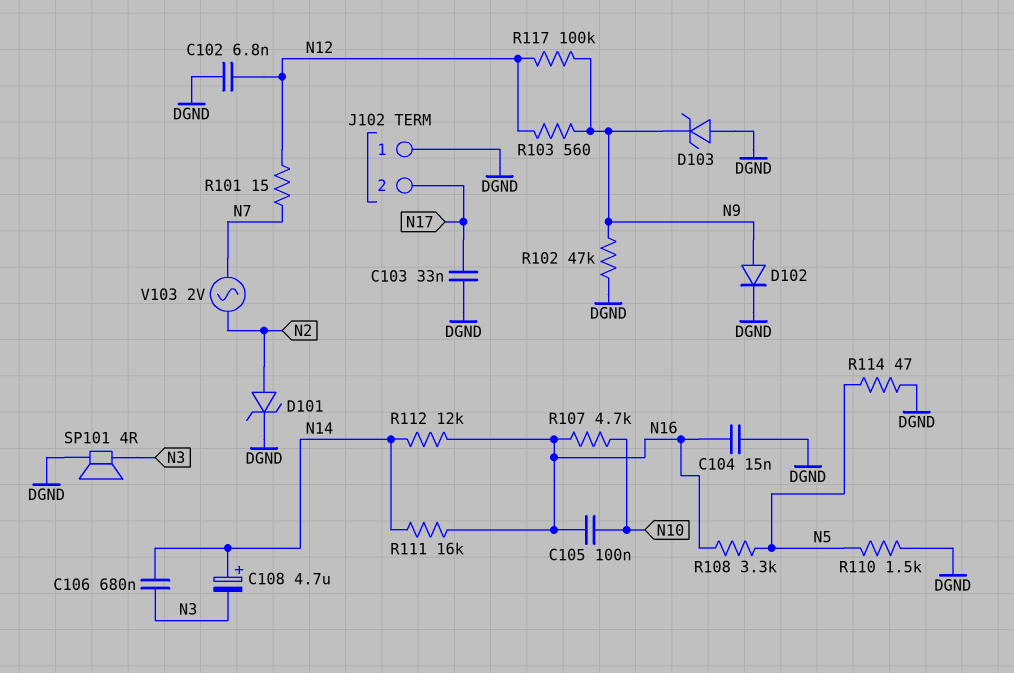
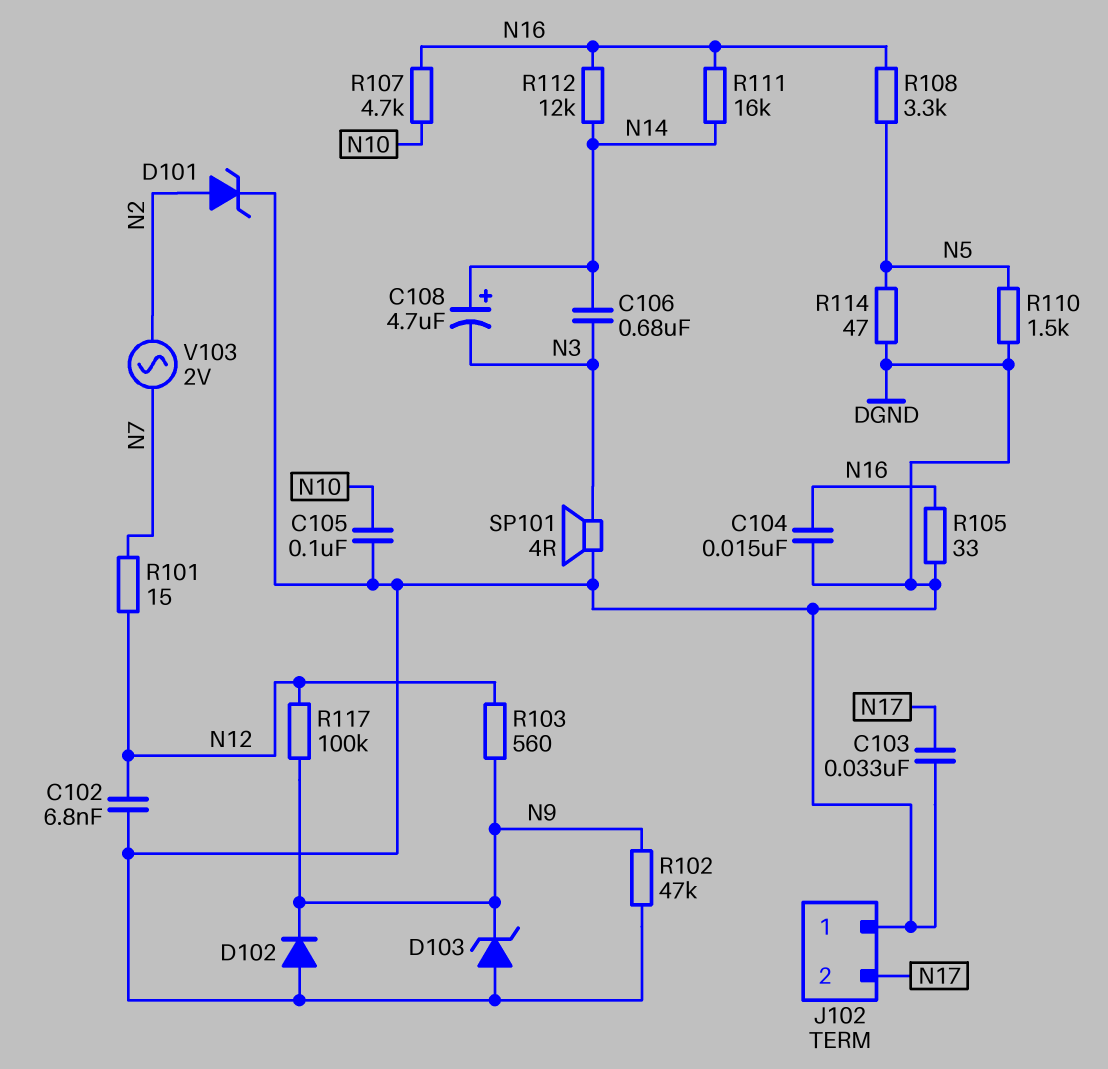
C105: 100nF (N10, N16) -> 100nF (DGND, N10)
D102: diode (A N9, K DGND) -> diode (A DGND, K N9)
R105: none -> 33 (DGND, N16)

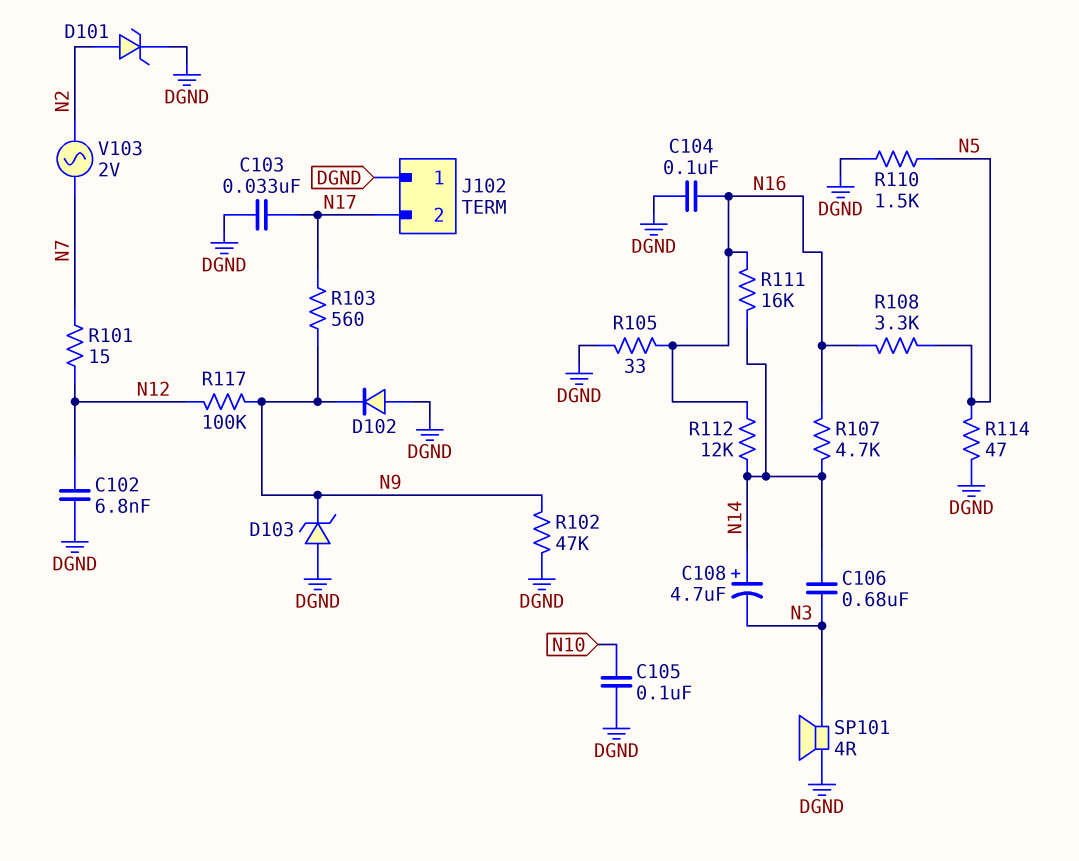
C104: 15nF (DGND, N16) -> 100nF (DGND, N16)
R103: 560 (N9, N12) -> 560 (N9, N17)
R107: 4.7k (N10, N16) -> 4.7k (N14, N16)

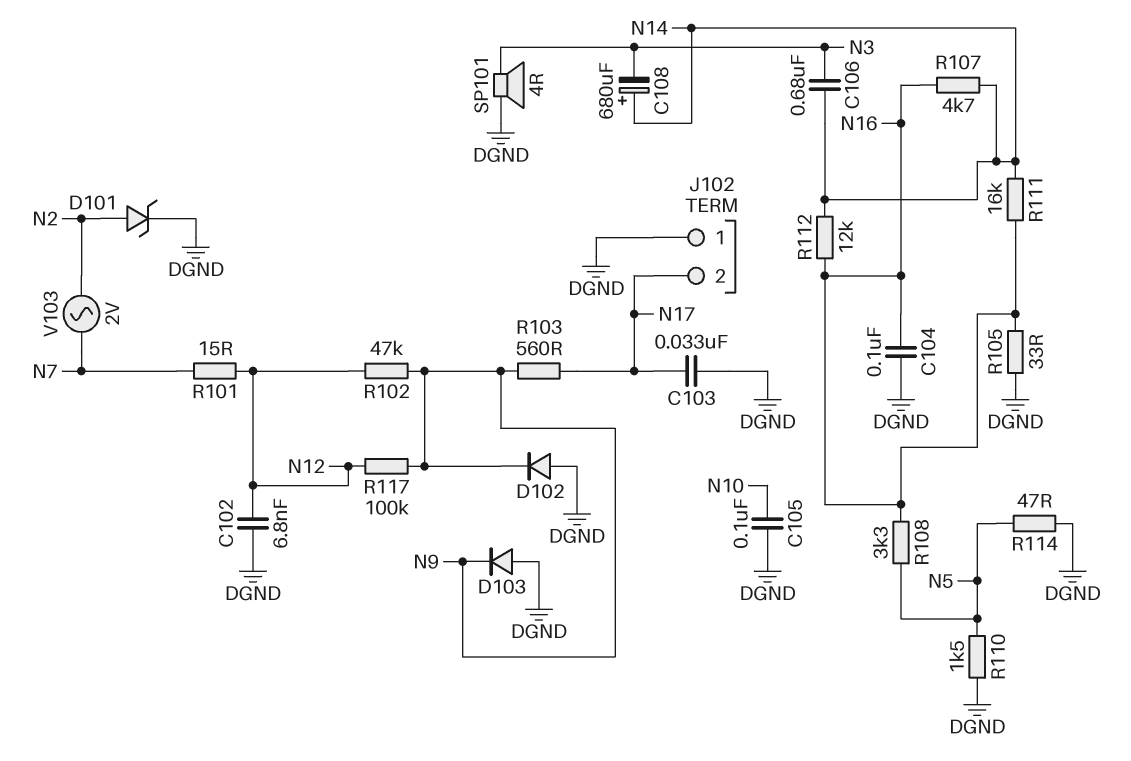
C108: 4.7uF (plus N14, minus N3) -> 680uF (plus N14, minus N3)
D103: zener (A DGND, K N9) -> diode (A DGND, K N9)
R102: 47k (DGND, N9) -> 47k (N9, N12)

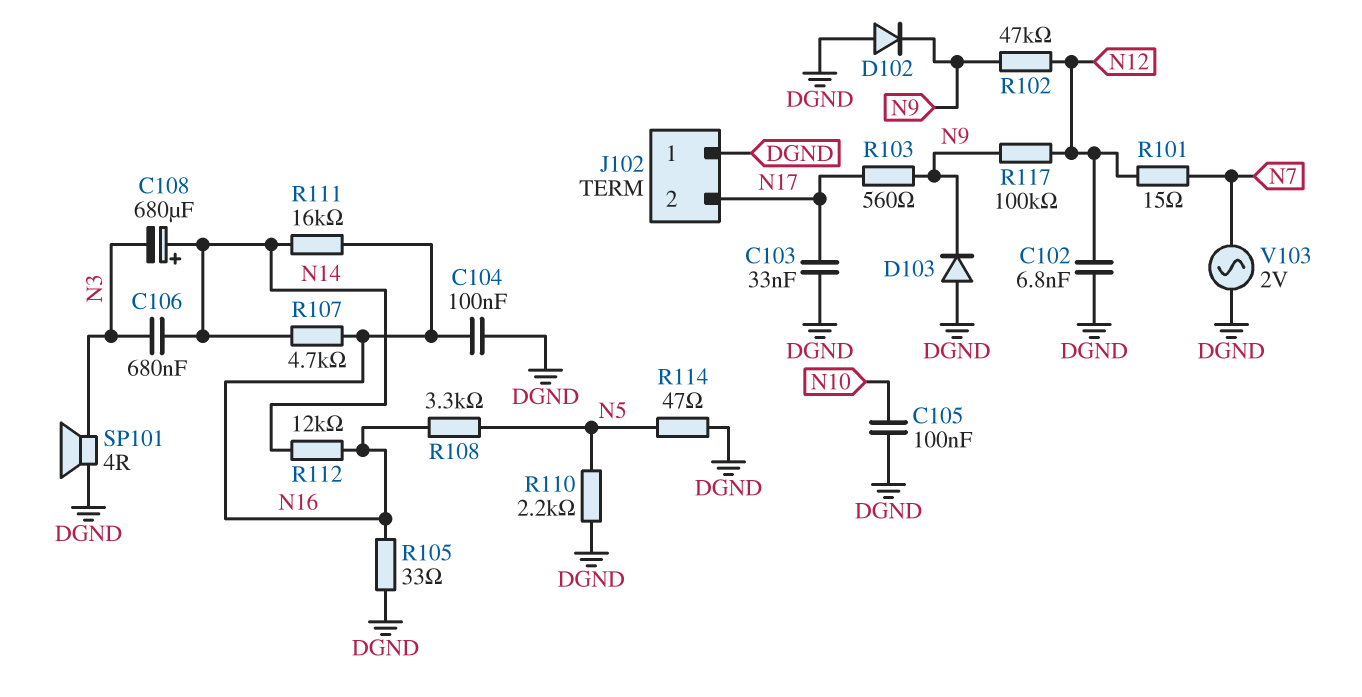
D101: zener (A N2, K DGND) -> none
R110: 1.5k (DGND, N5) -> 2.2k (DGND, N5)
V103: AC 2V (N2, N7) -> AC 2V (DGND, N7)

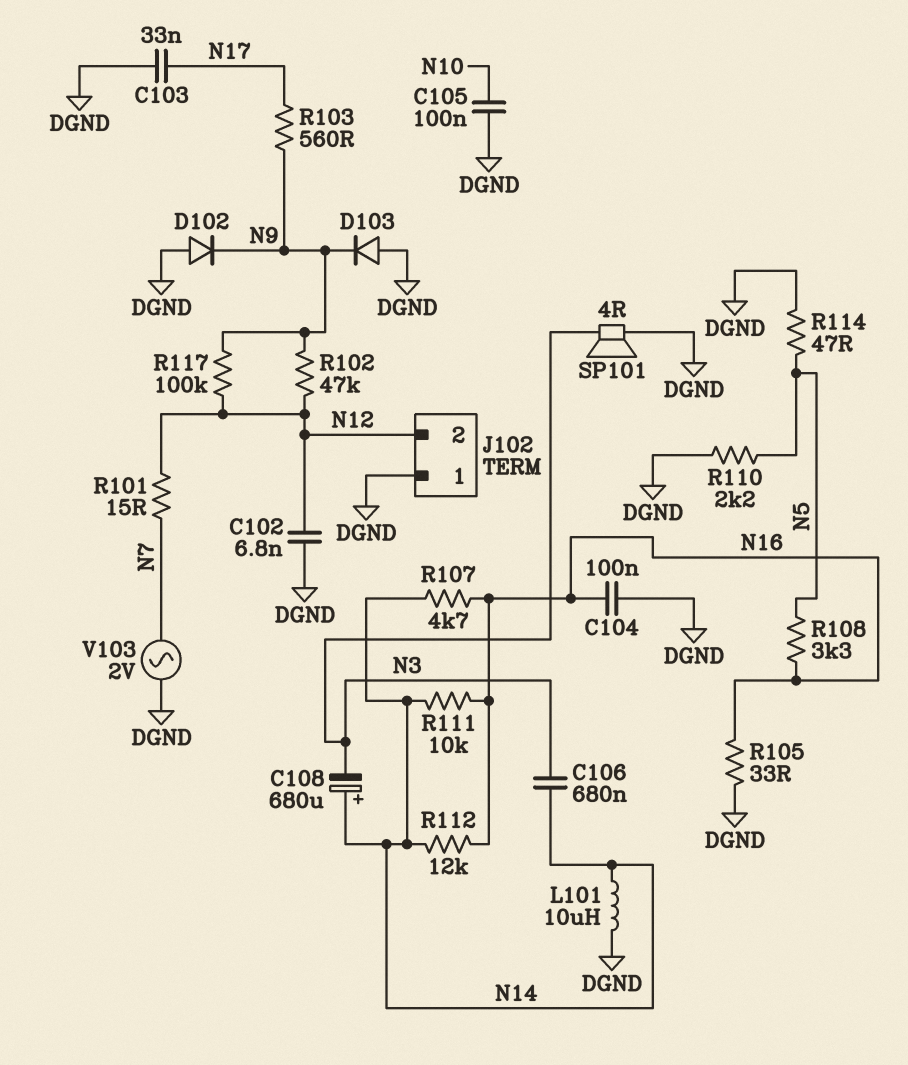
J102 pin 2: N17 -> N12
L101: none -> 10uH (DGND, N14)
R111: 16k (N14, N16) -> 10k (N14, N16)

